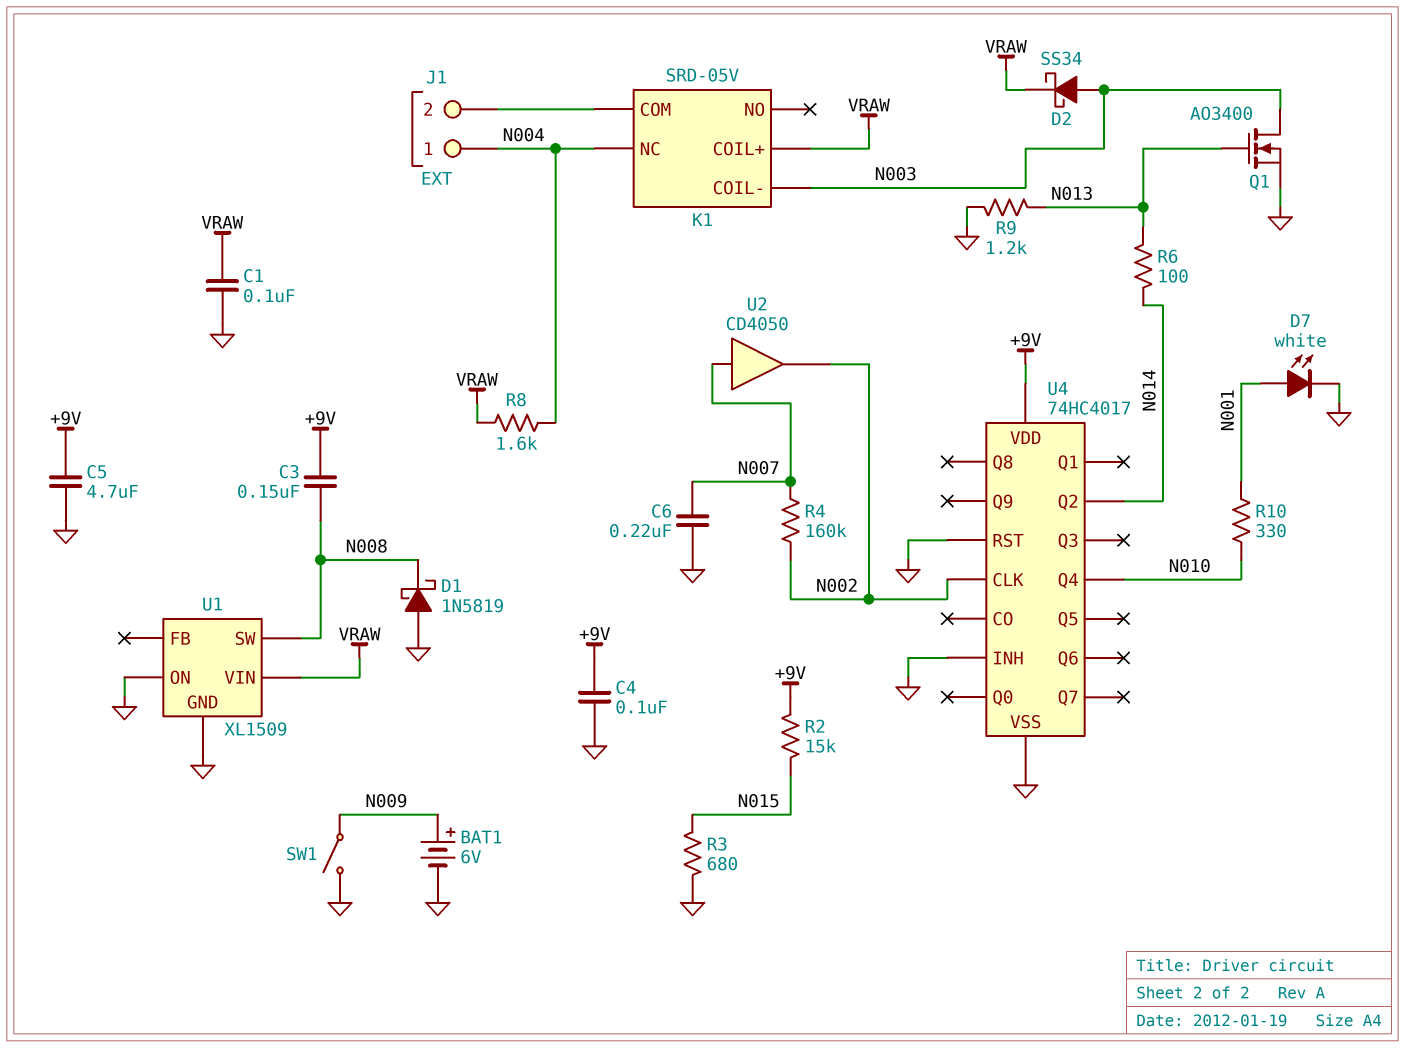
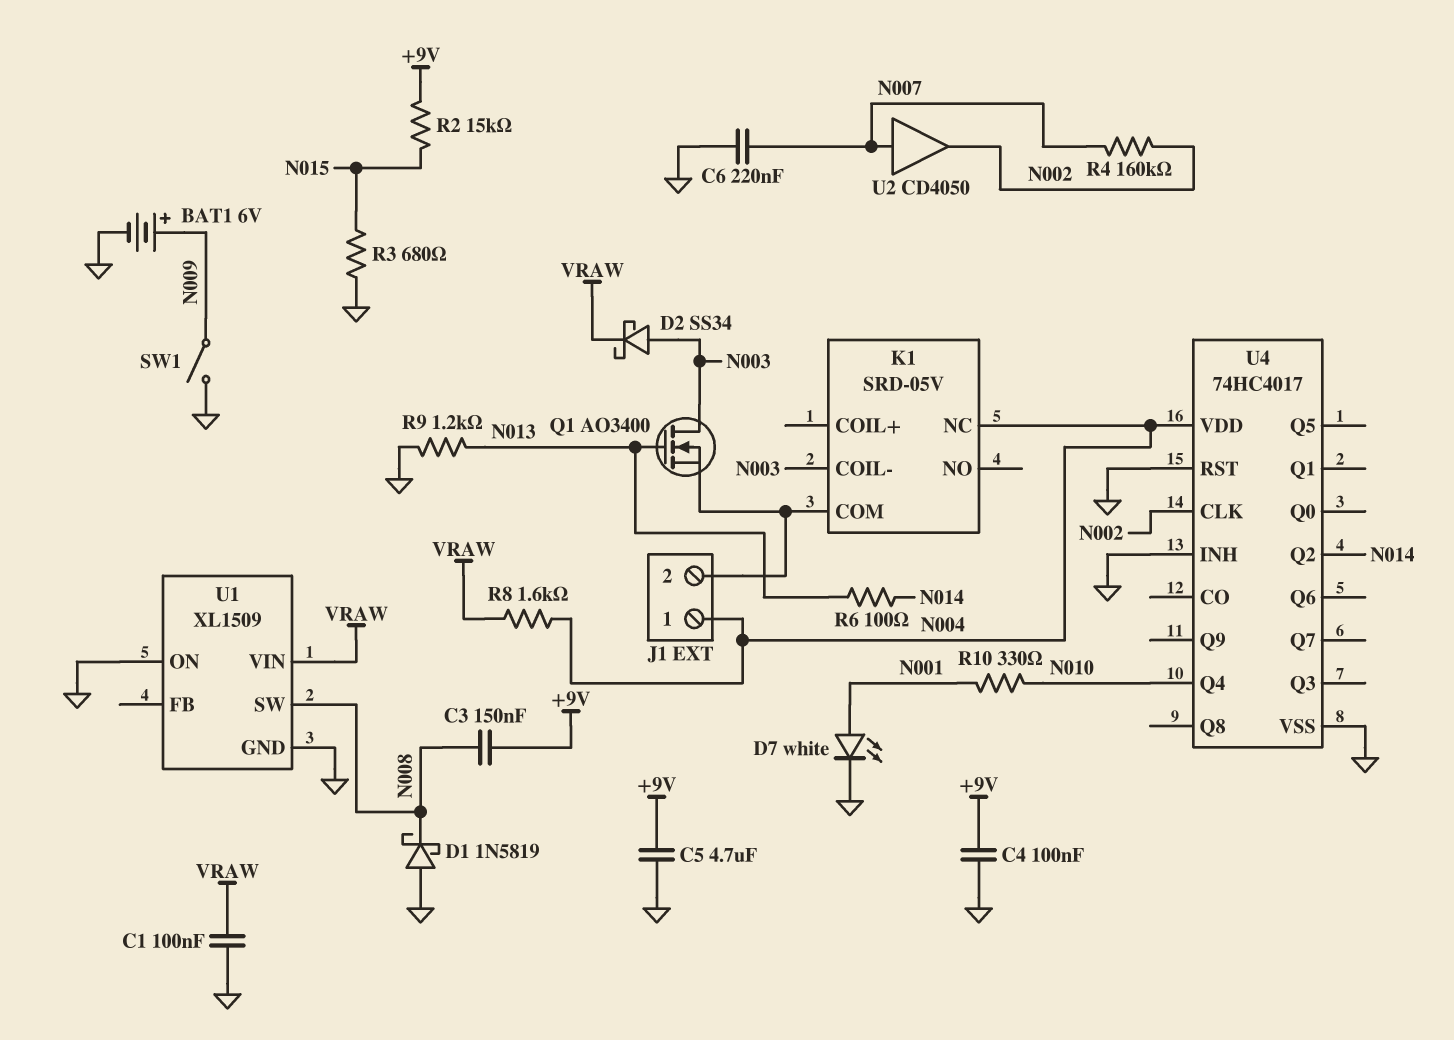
K1 pin COIL+: VRAW -> none
Q1: NMOS AO3400 (G N013, D N003, S GND) -> NMOS AO3400 (G N013, D N003, S J1/2)
U4 pin VDD: +9V -> N004

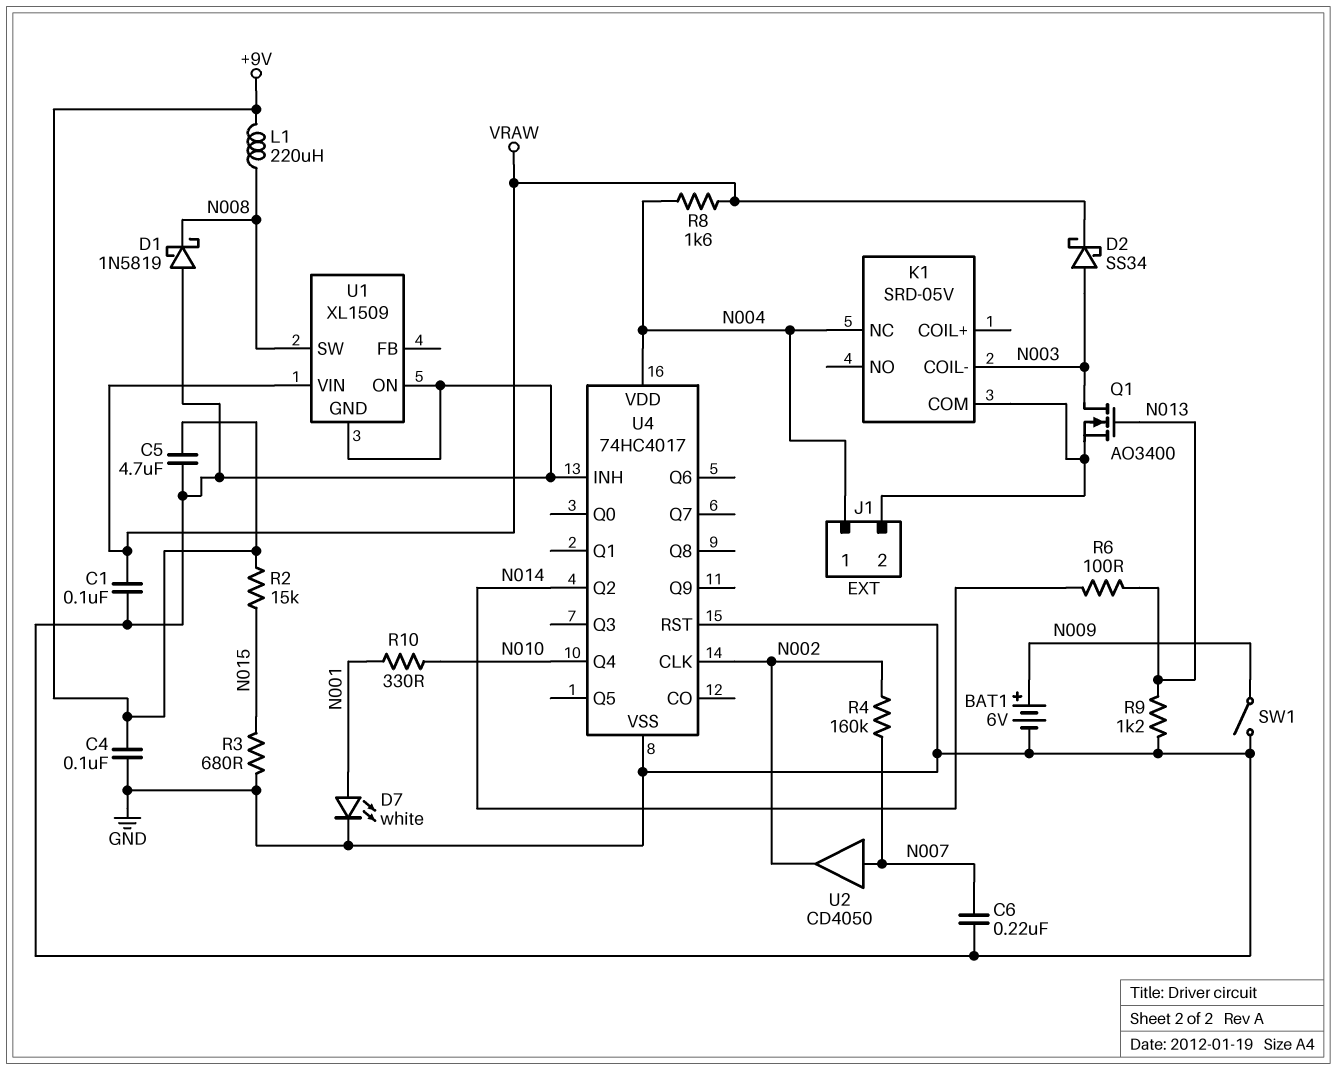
C3: 150nF (+9V, N008) -> none
L1: none -> 220uH (+9V, N008)

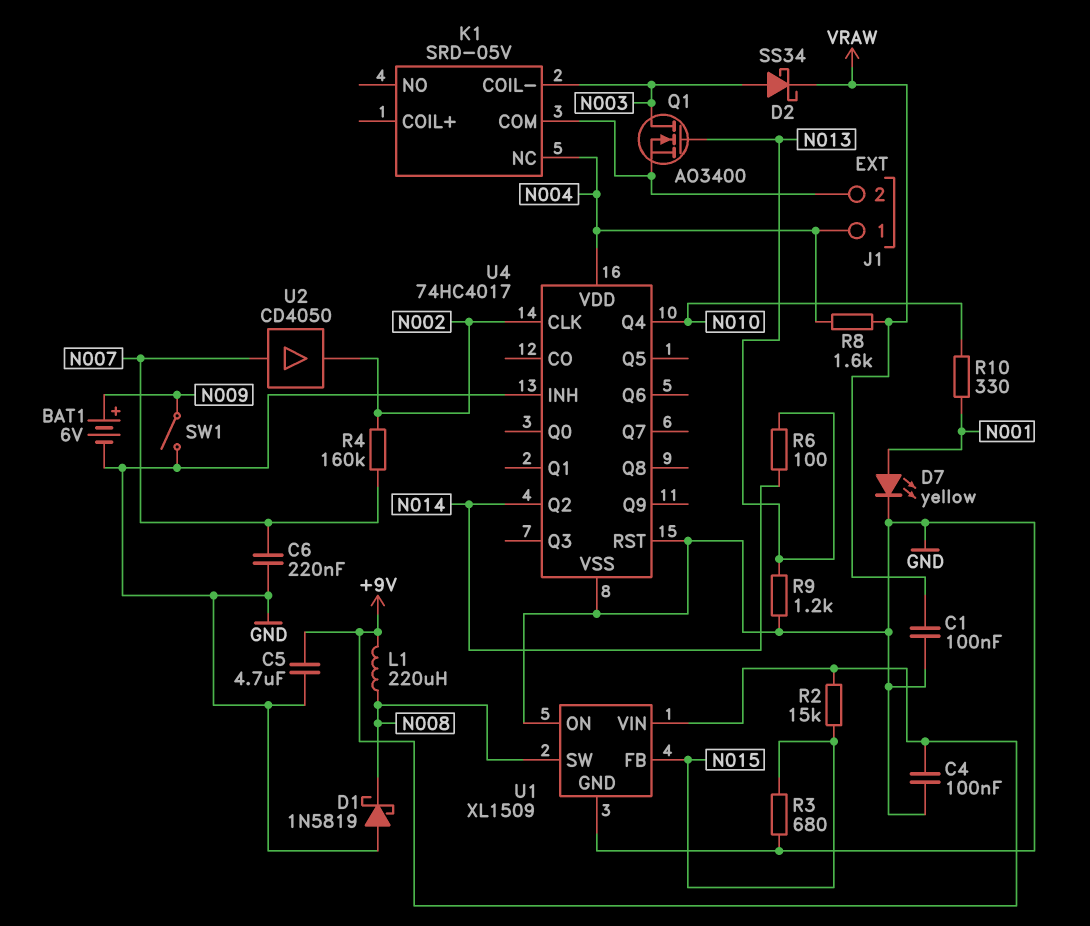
D7: LED white (A N001, K GND) -> LED yellow (A N001, K GND)
U1 pin FB: none -> N015
U1 pin VIN: VRAW -> +9V

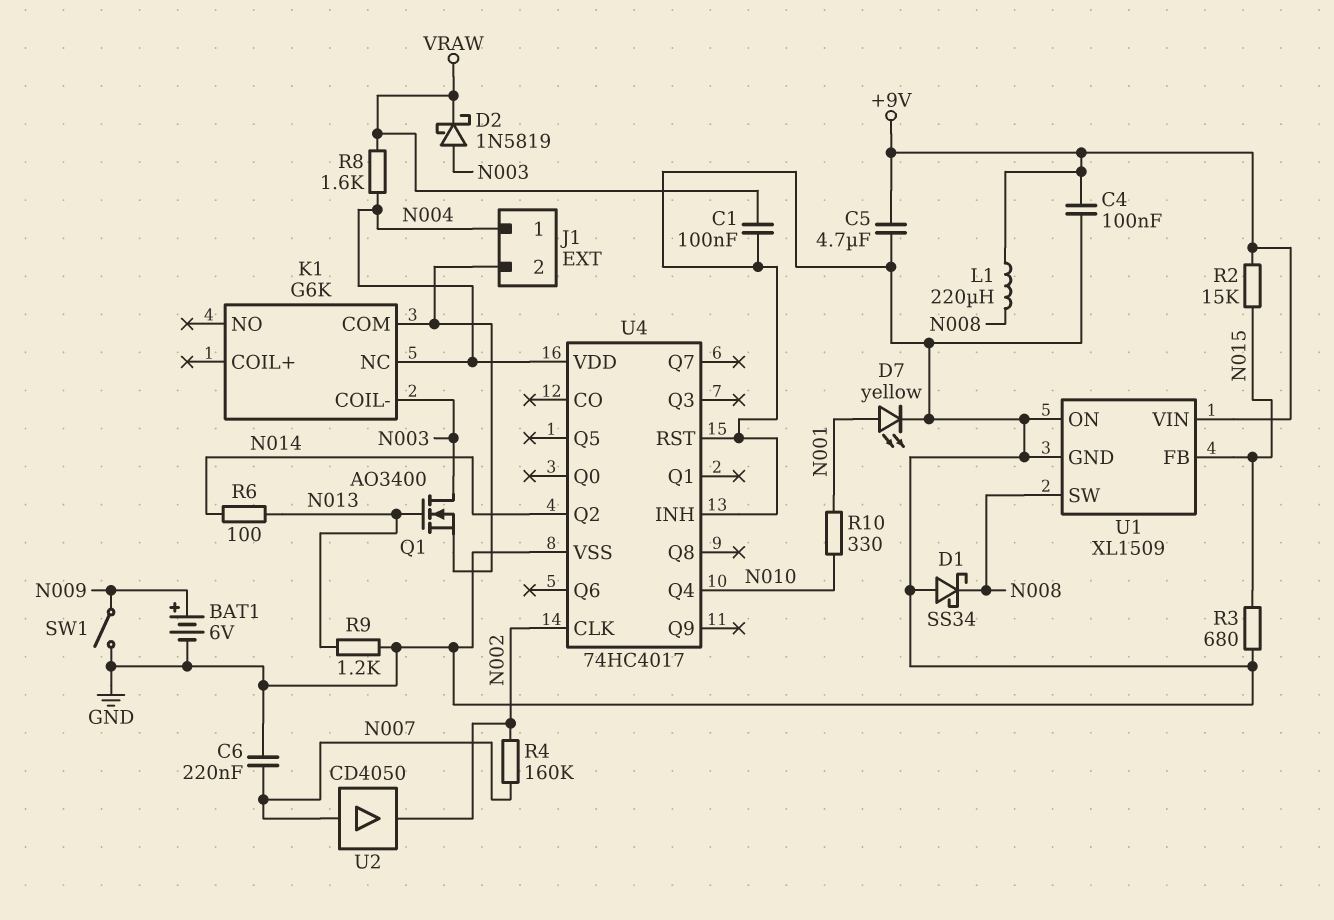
D1: schottky 1N5819 (A GND, K N008) -> schottky SS34 (A GND, K N008)
D2: schottky SS34 (A N003, K VRAW) -> schottky 1N5819 (A N003, K VRAW)
K1: SRD-05V -> G6K

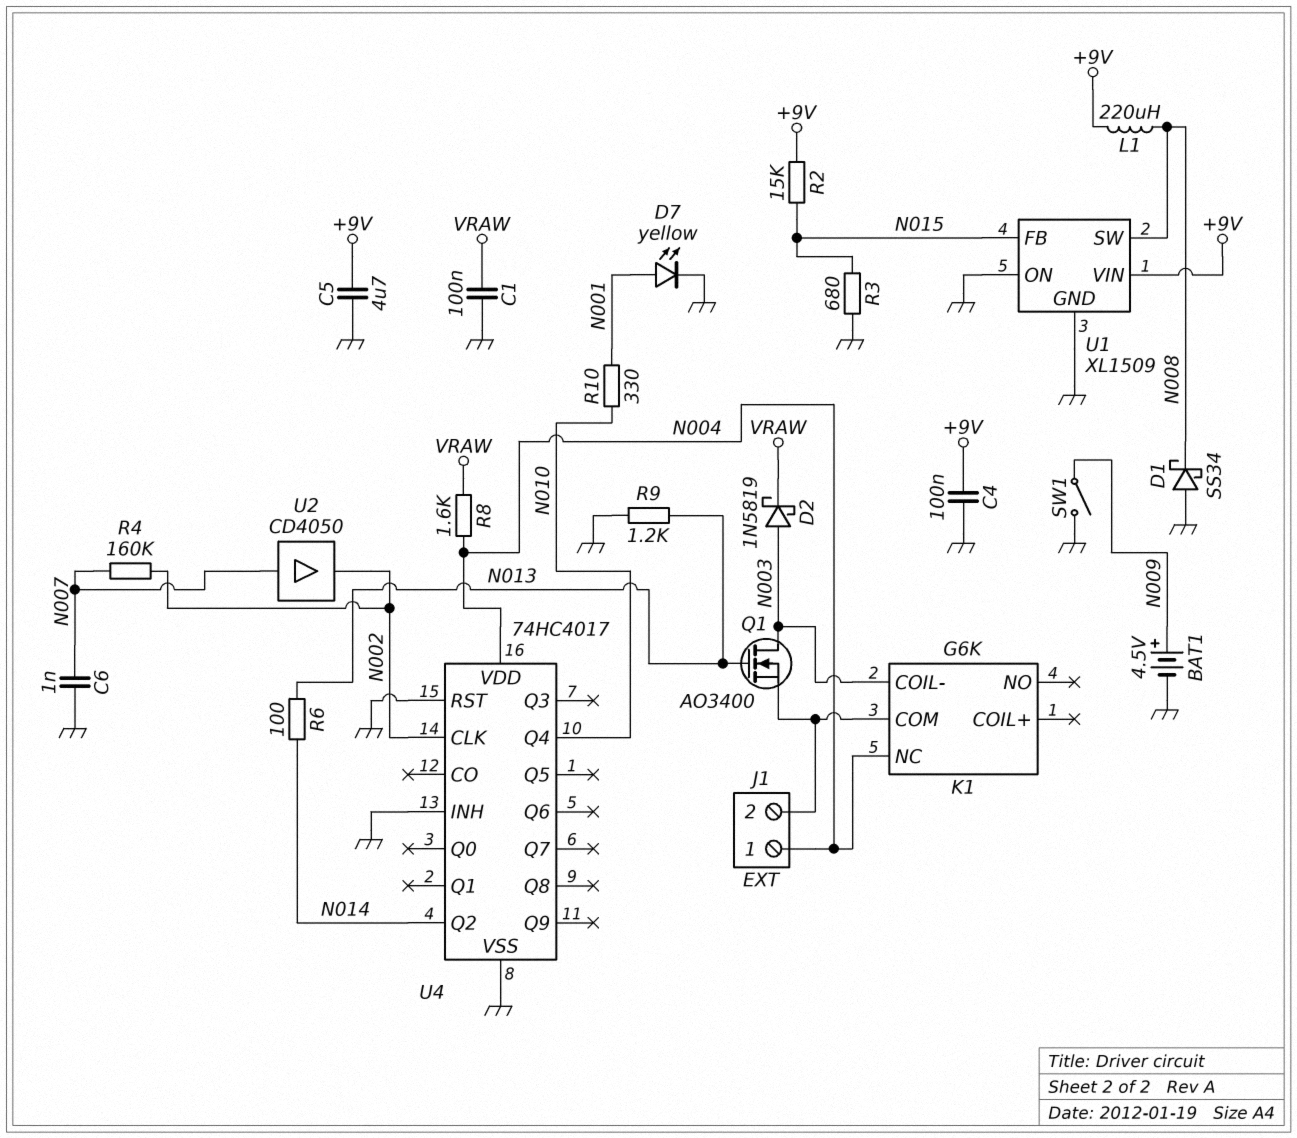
BAT1: 6V (plus N009, minus GND) -> 4.5V (plus N009, minus GND)
C6: 220nF (GND, N007) -> 1nF (GND, N007)

